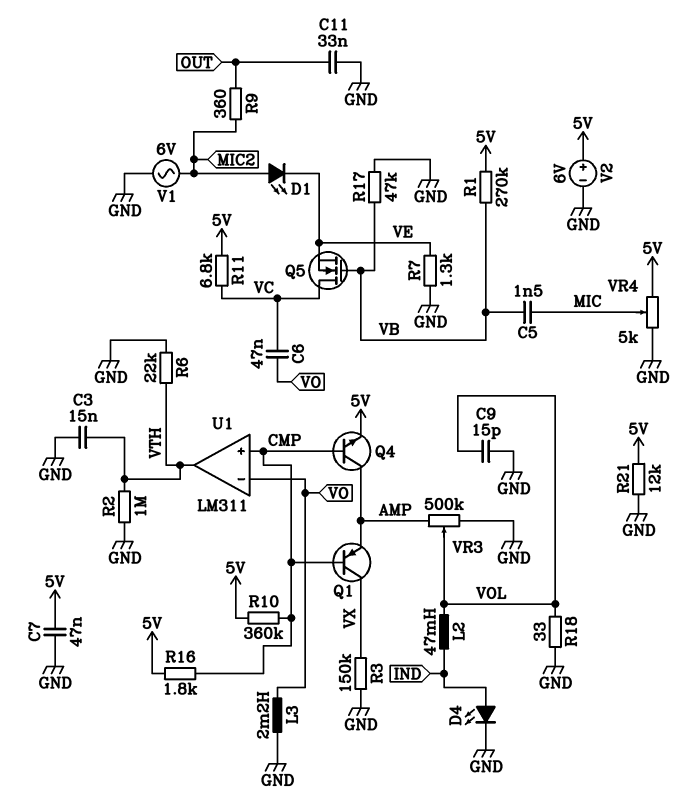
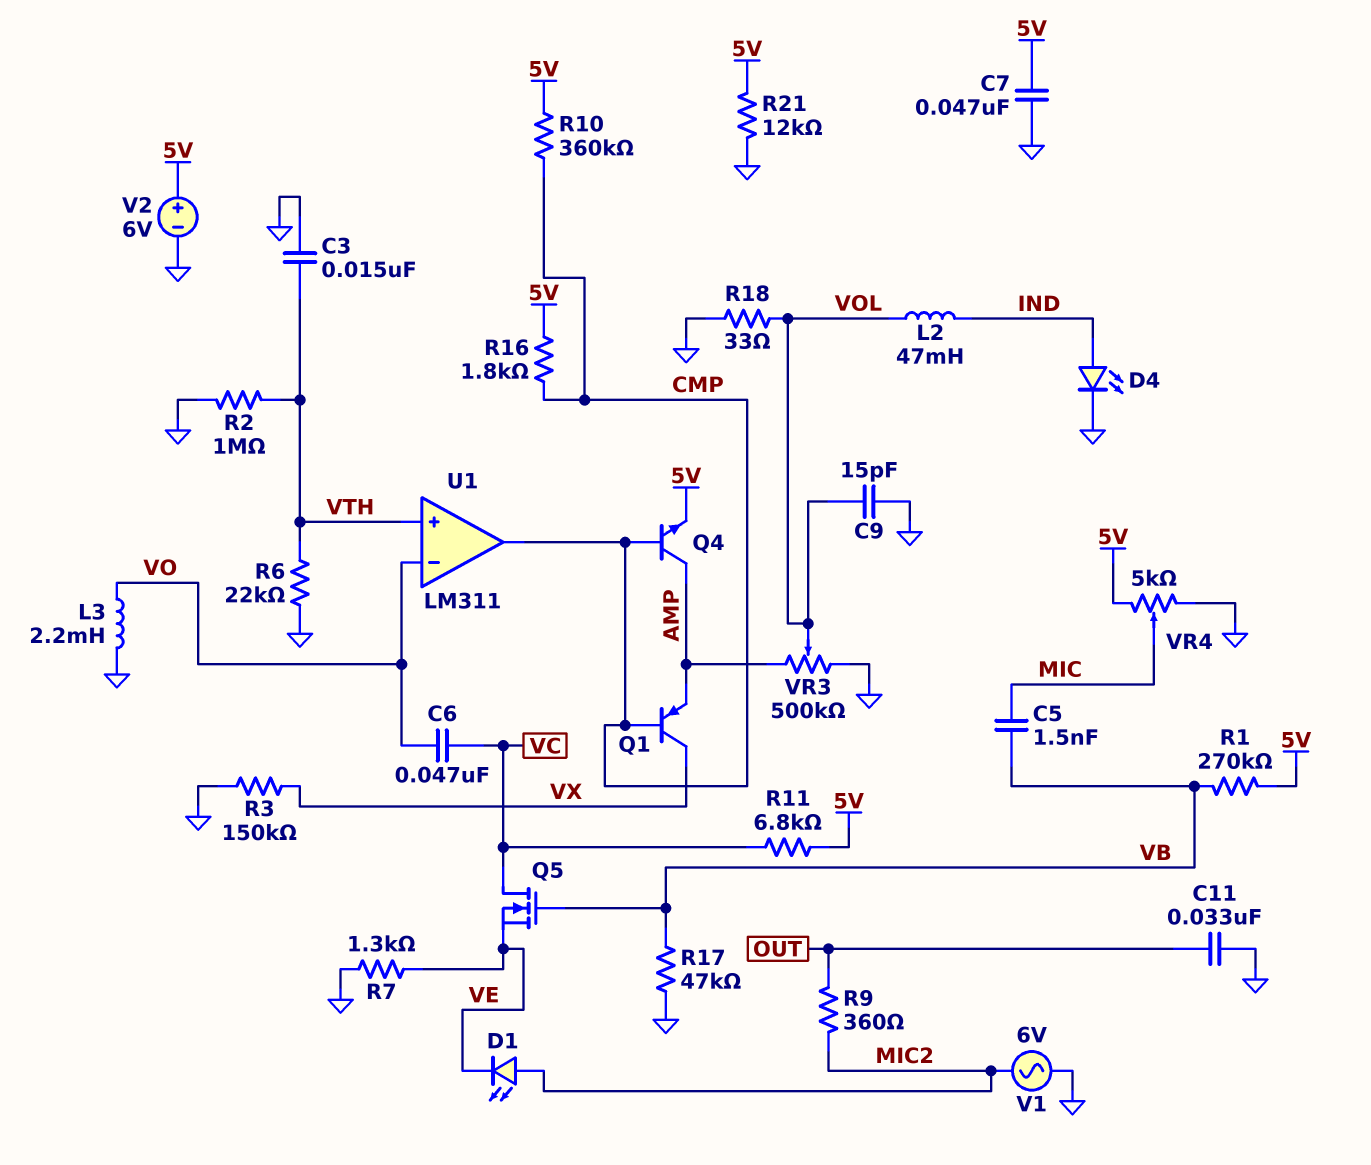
U1 pin in+: CMP -> VTH
U1 pin out: VTH -> CMP

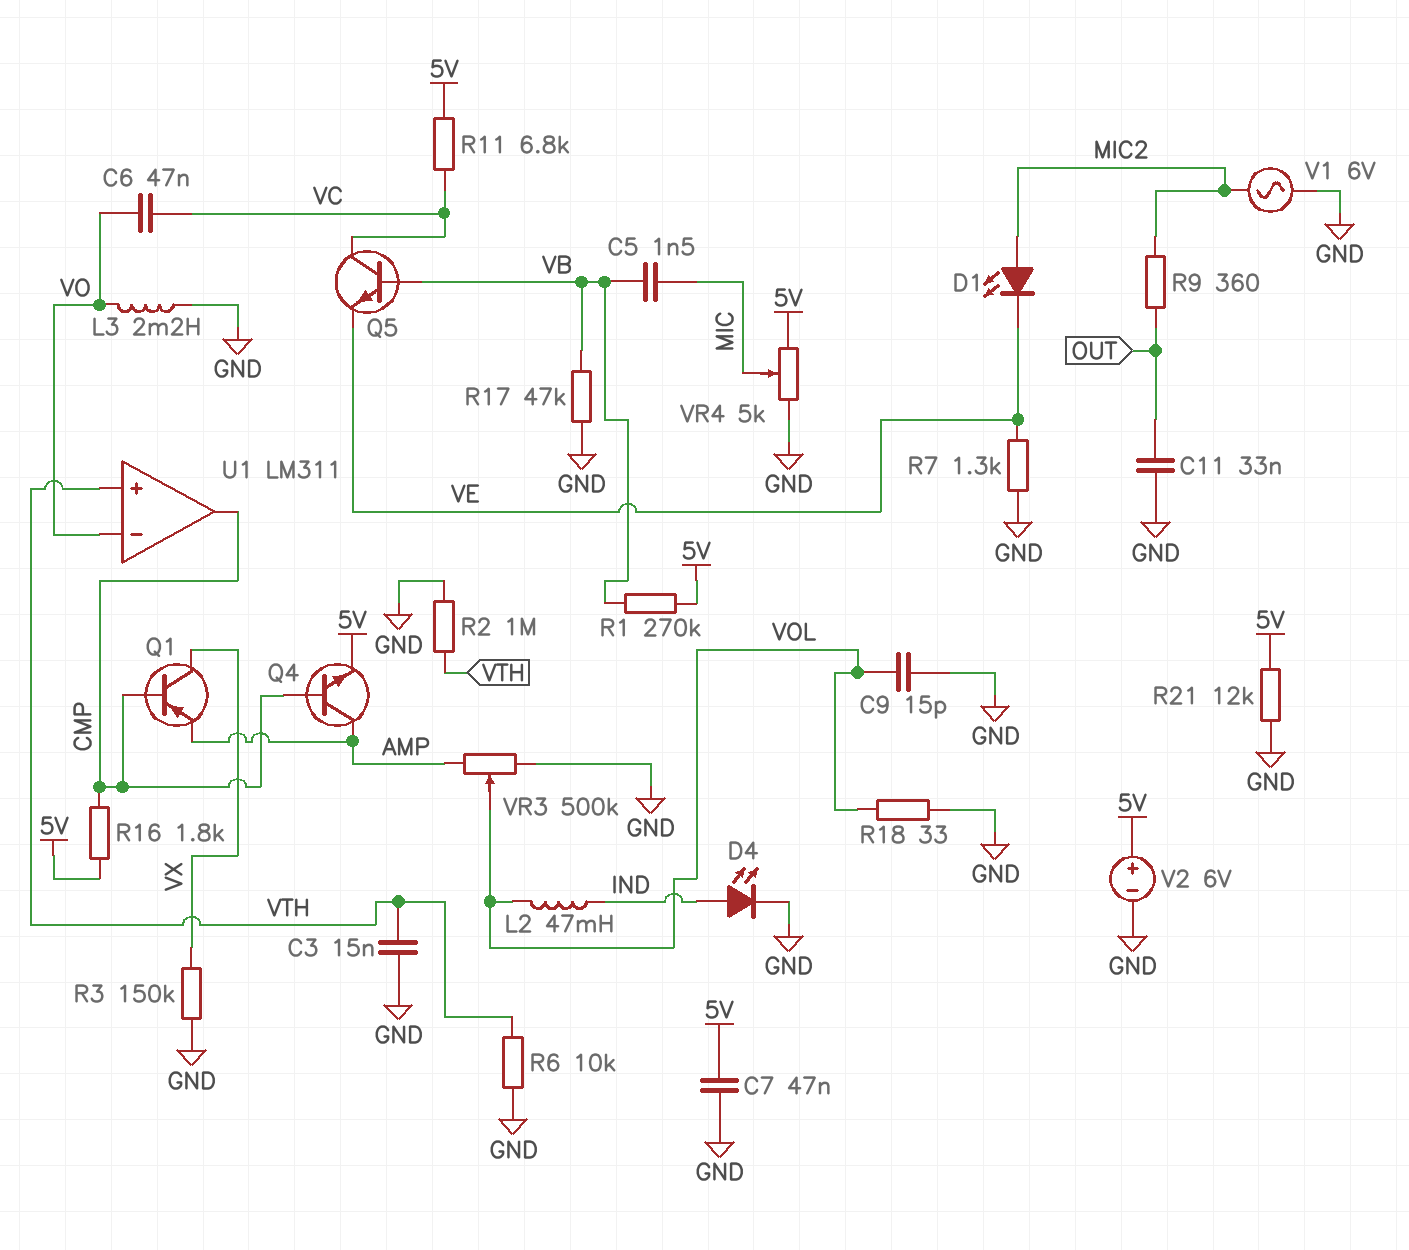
Q5: NMOS (G VB, D VC, S VE) -> NPN (B VB, C VC, E VE)
R6: 22k (GND, VTH) -> 10k (GND, VTH)
R10: 360k (5V, CMP) -> none

